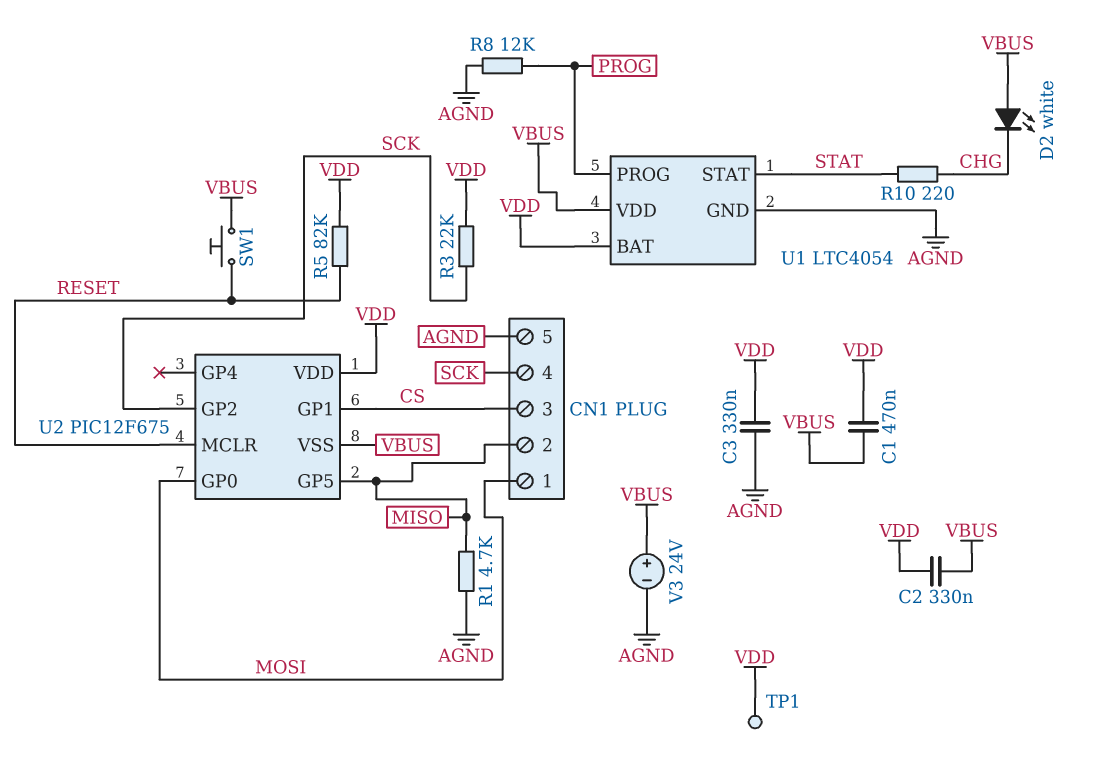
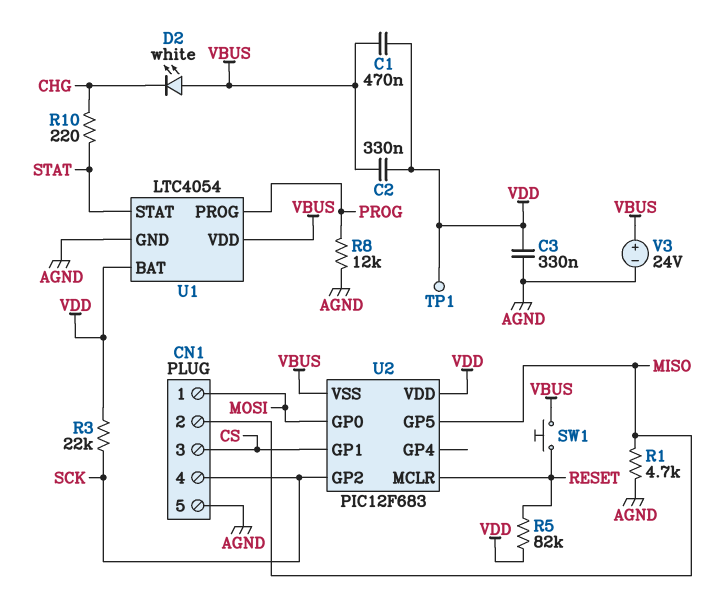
U2: PIC12F675 -> PIC12F683

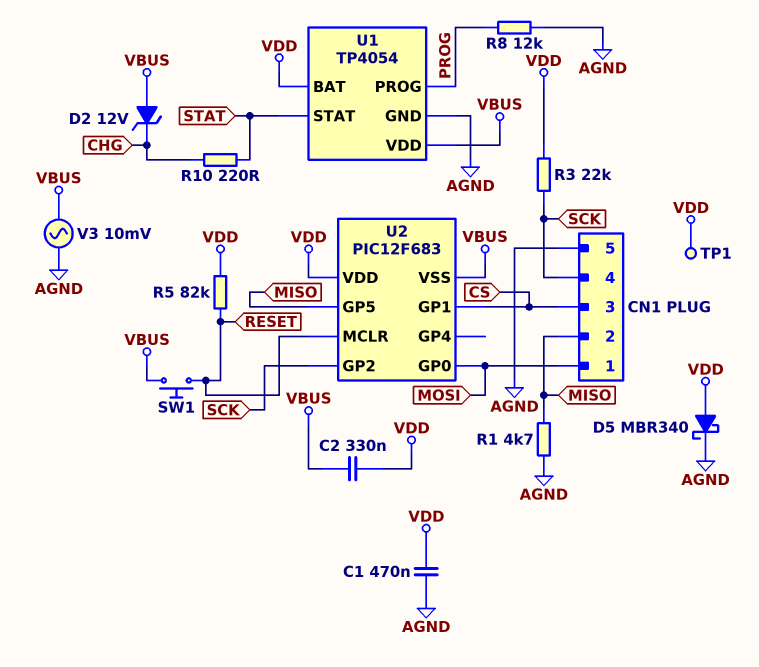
C1: 470nF (VBUS, VDD) -> 470nF (AGND, VDD)
C3: 330nF (AGND, VDD) -> none
D2: LED white (A VBUS, K CHG) -> zener 12V (A VBUS, K CHG)
D5: none -> schottky MBR340 (A VDD, K AGND)
U1: LTC4054 -> TP4054
V3: 24V (plus VBUS, minus AGND) -> AC 10mV (AGND, VBUS)

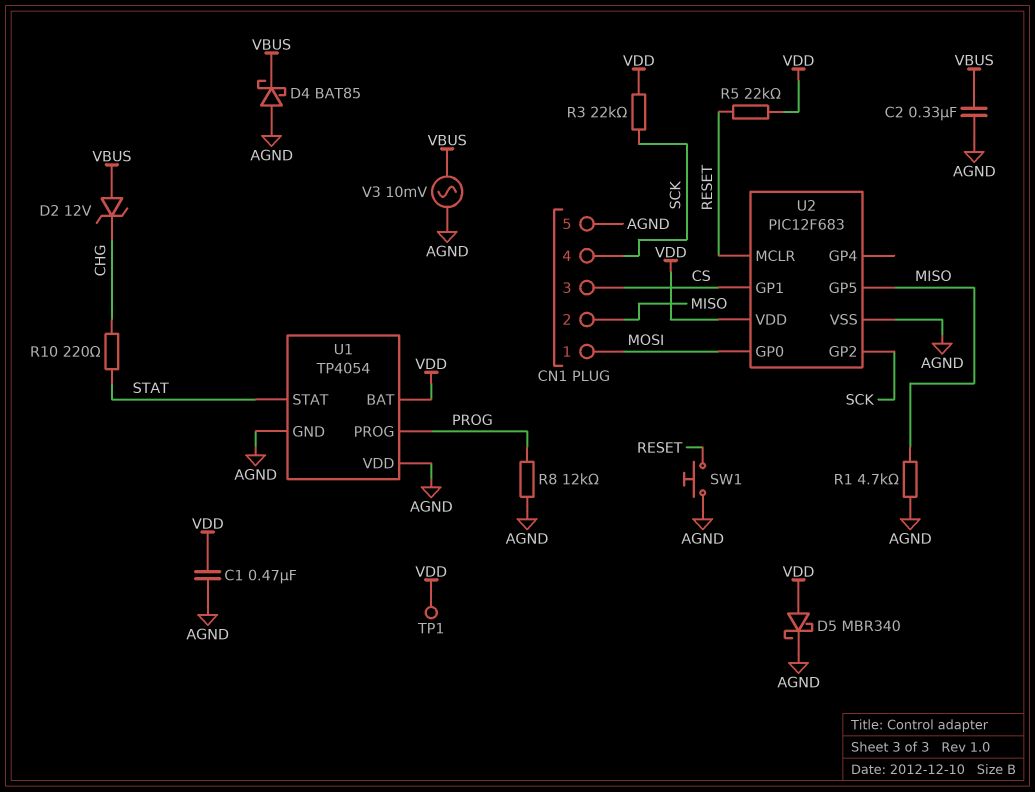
C2: 330nF (VBUS, VDD) -> 330nF (AGND, VBUS)
D4: none -> schottky BAT85 (A AGND, K VBUS)
R5: 82k (RESET, VDD) -> 22k (RESET, VDD)
SW1: button (RESET, VBUS) -> button (AGND, RESET)
U1 pin VDD: VBUS -> AGND
U2 pin VSS: VBUS -> AGND

